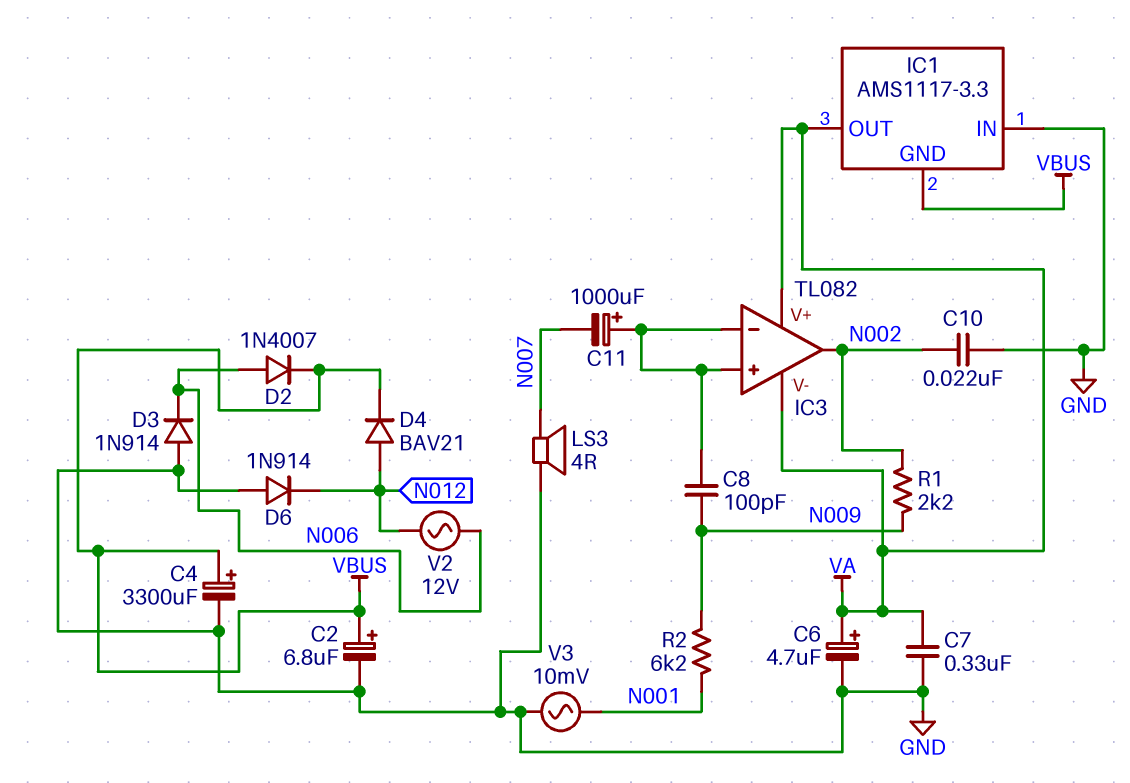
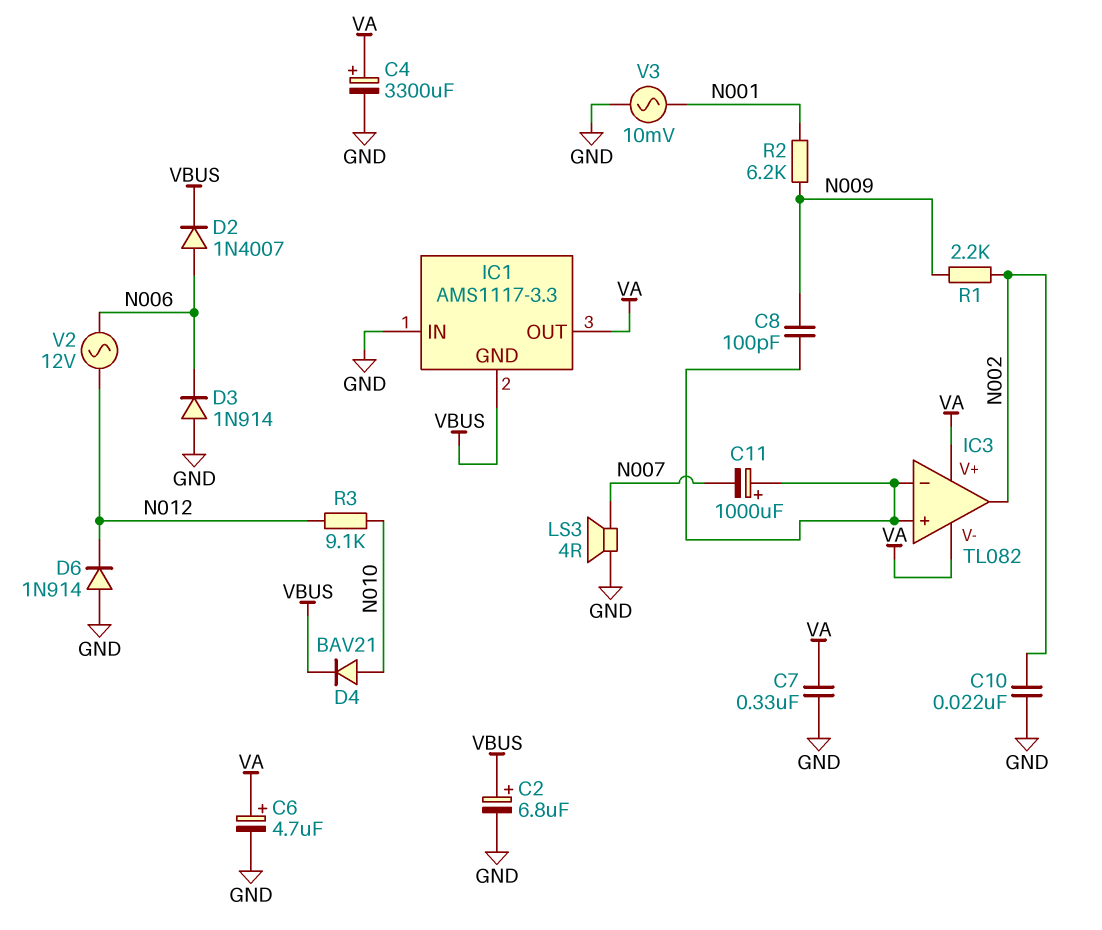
C4: 3300uF (plus VBUS, minus GND) -> 3300uF (plus VA, minus GND)
D4: diode BAV21 (A N012, K VBUS) -> diode BAV21 (A N010, K VBUS)
R3: none -> 9.1k (N010, N012)

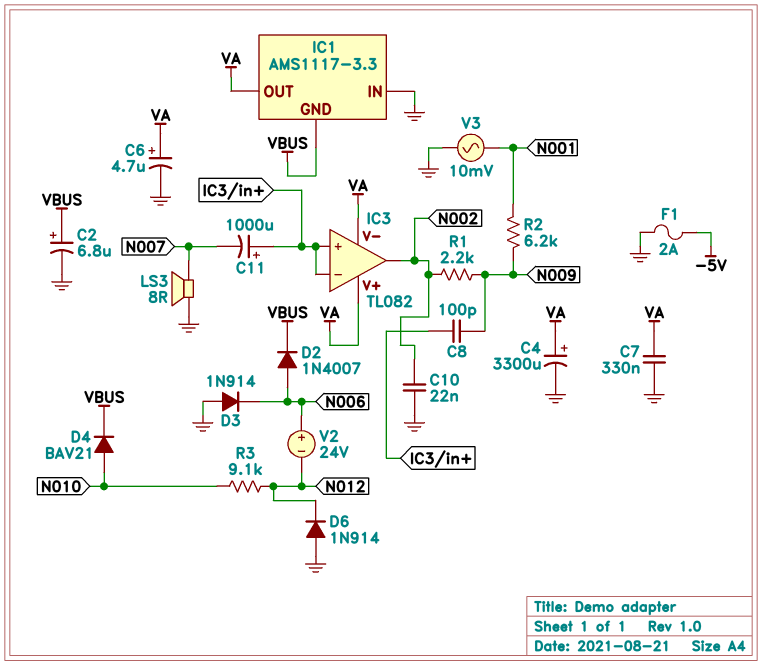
F1: none -> 2A (-5V, GND)
LS3: speaker 4R (GND, N007) -> speaker 8R (GND, N007)
V2: AC 12V (N006, N012) -> 24V (plus N006, minus N012)

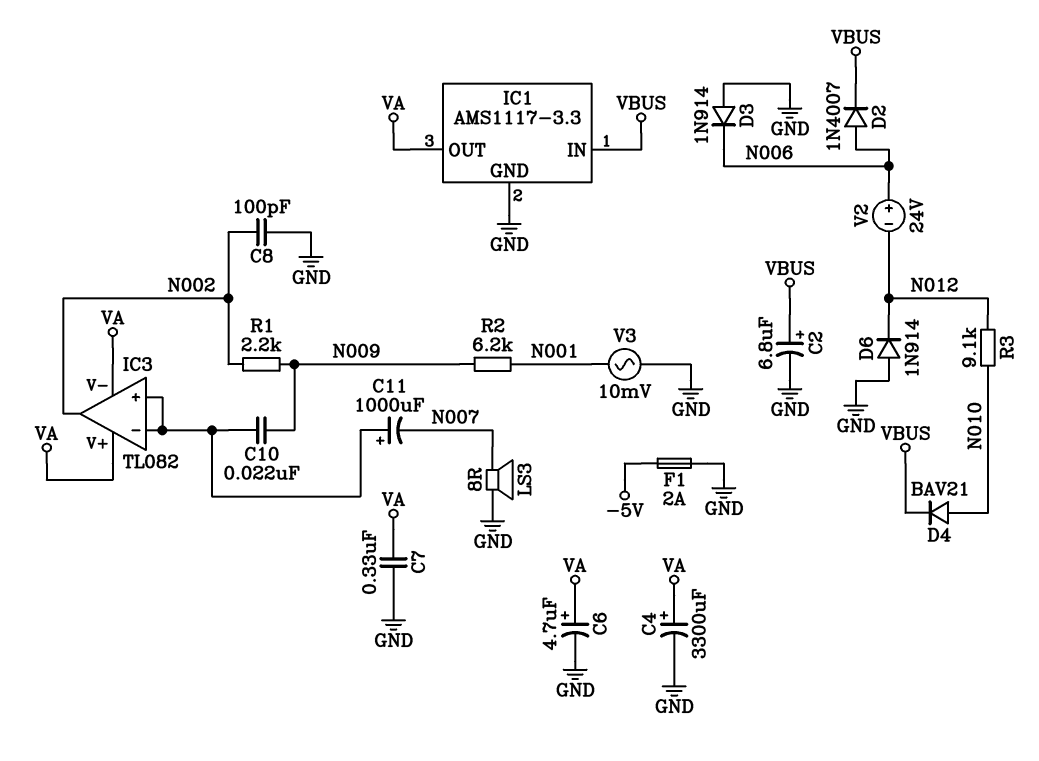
C8: 100pF (IC3/in+, N009) -> 100pF (GND, N002)
C10: 22nF (GND, N002) -> 22nF (IC3/in+, N009)
IC1 pin GND: VBUS -> GND
IC1 pin IN: GND -> VBUS

